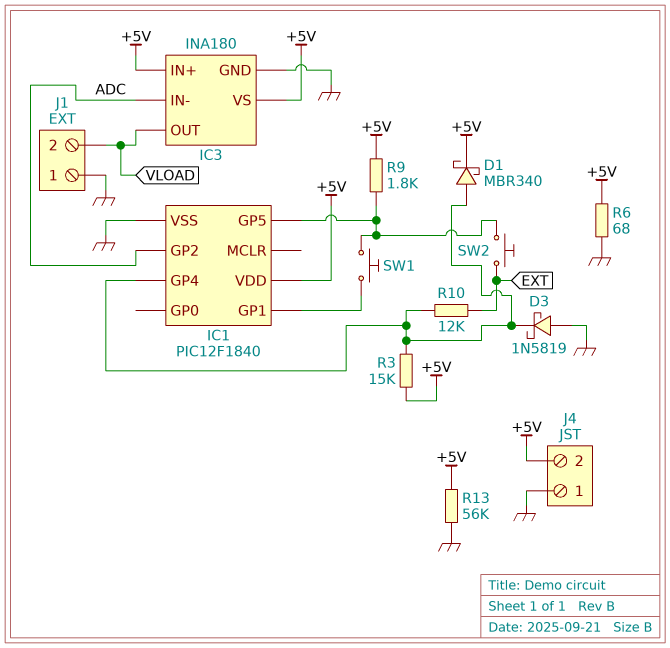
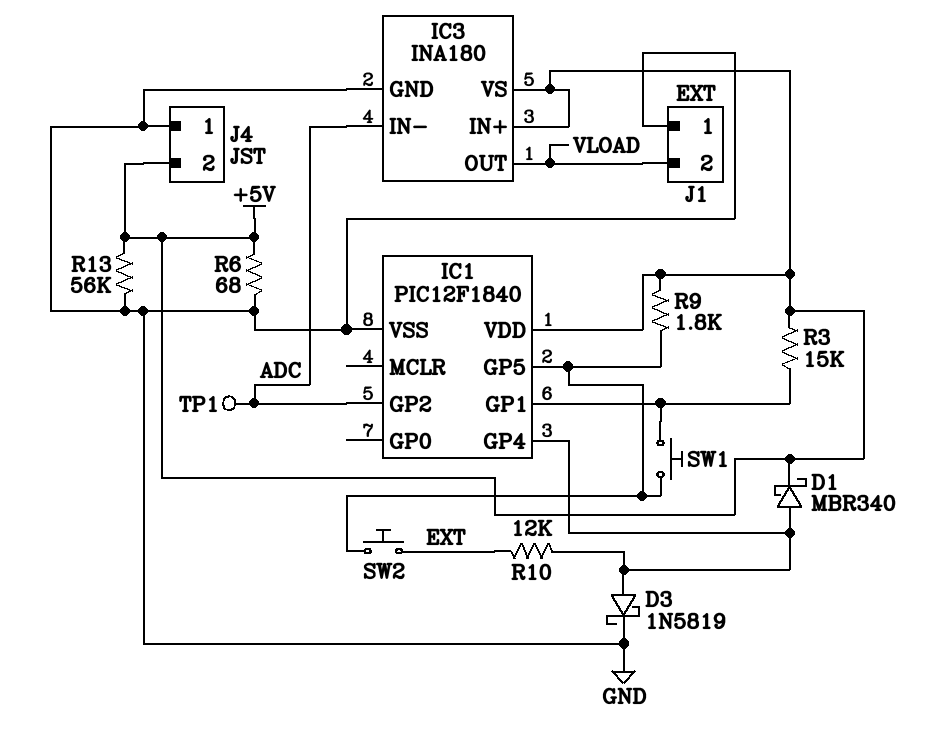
D3: schottky 1N5819 (A GND, K IC1/GP4) -> schottky 1N5819 (A IC1/GP4, K GND)
R3: 15k (+5V, IC1/GP4) -> 15k (+5V, IC1/GP1)
TP1: none -> test point (ADC)

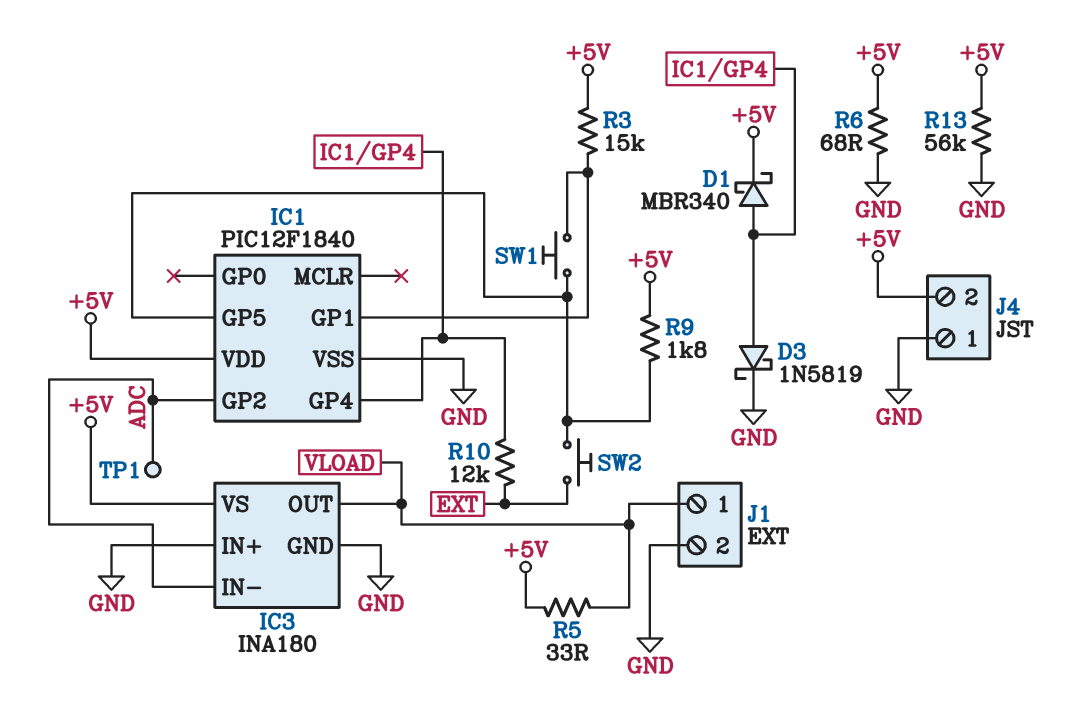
IC3 pin IN+: +5V -> GND
J1 pin 1: GND -> VLOAD
J1 pin 2: VLOAD -> GND
R5: none -> 33 (+5V, VLOAD)

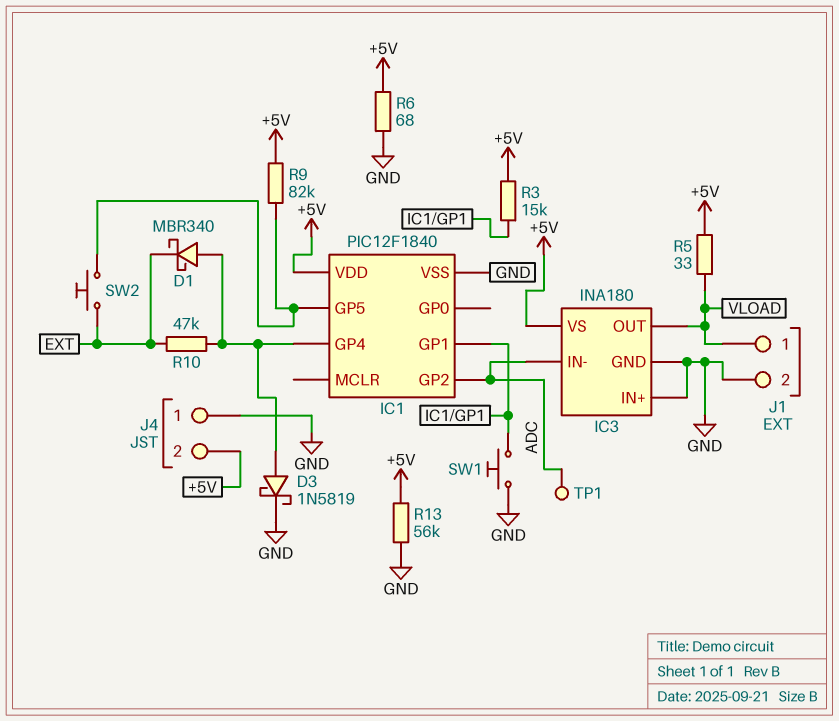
D1: schottky MBR340 (A IC1/GP4, K +5V) -> schottky MBR340 (A IC1/GP4, K EXT)
R9: 1.8k (+5V, IC1/GP5) -> 82k (+5V, IC1/GP5)
R10: 12k (EXT, IC1/GP4) -> 47k (EXT, IC1/GP4)
SW1: button (IC1/GP1, IC1/GP5) -> button (GND, IC1/GP1)

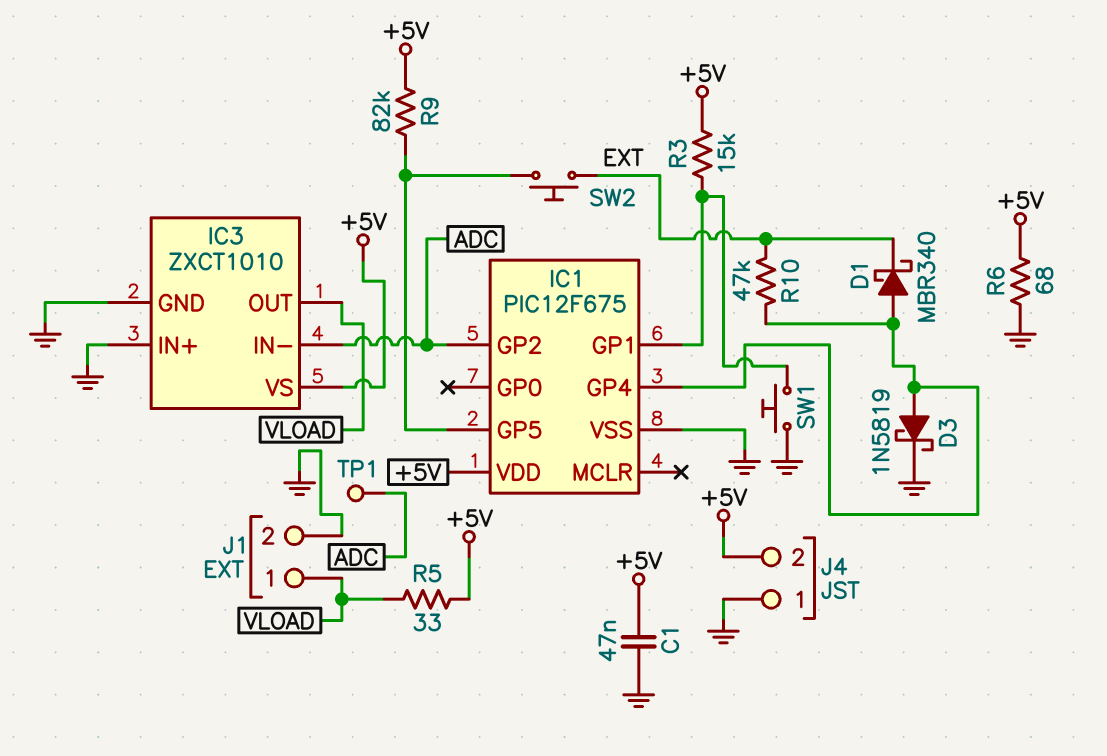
C1: none -> 47nF (+5V, GND)
IC1: PIC12F1840 -> PIC12F675
IC3: INA180 -> ZXCT1010
R13: 56k (+5V, GND) -> none

